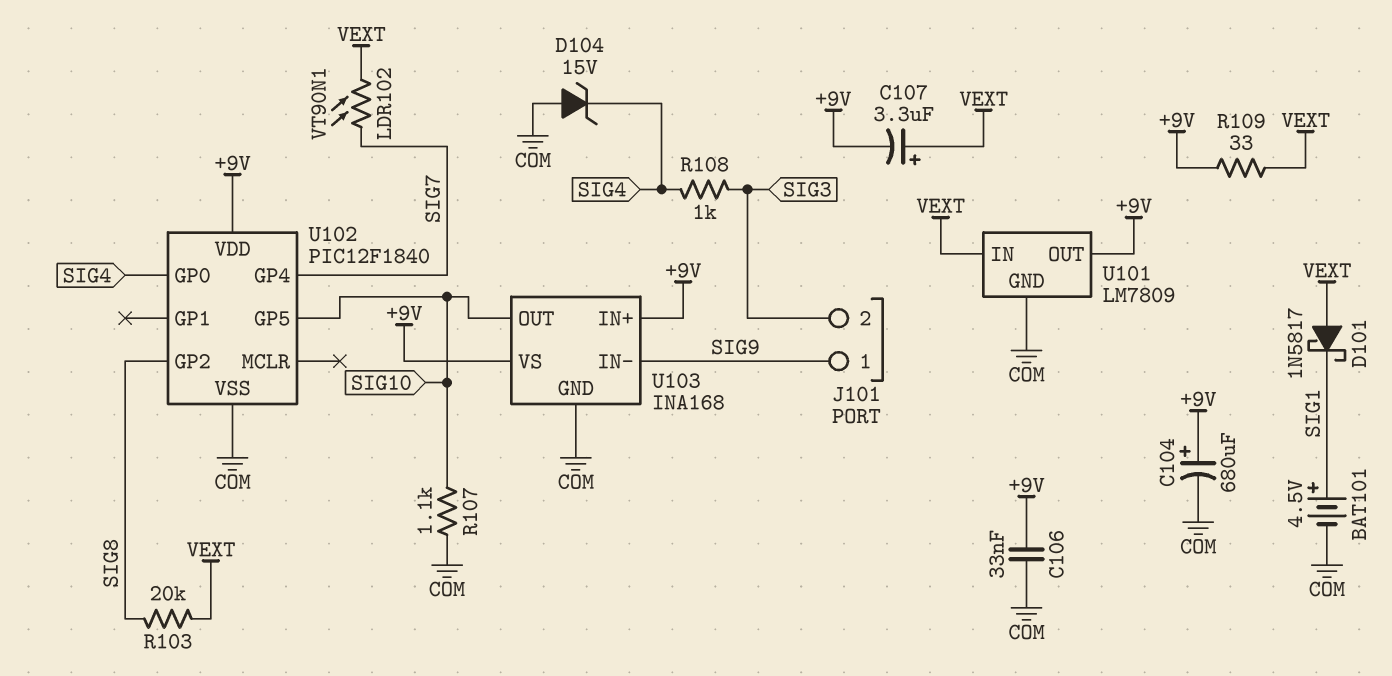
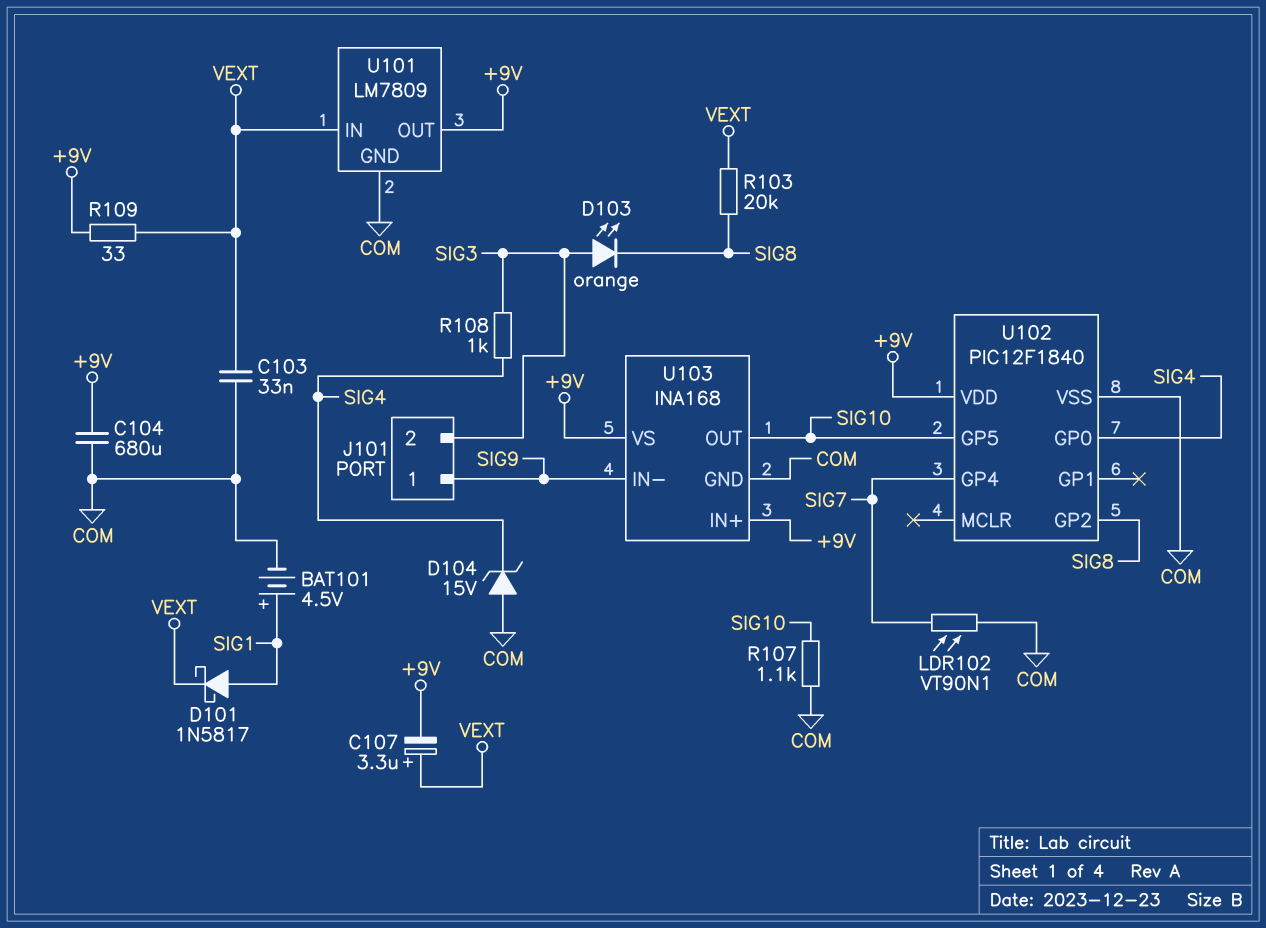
C103: none -> 33nF (COM, VEXT)
C104: 680uF (plus +9V, minus COM) -> 680uF (+9V, COM)
C106: 33nF (+9V, COM) -> none
D101: schottky 1N5817 (A VEXT, K SIG1) -> schottky 1N5817 (A SIG1, K VEXT)
D103: none -> LED orange (A SIG3, K SIG8)
LDR102: VT90N1 (SIG7, VEXT) -> VT90N1 (COM, SIG7)

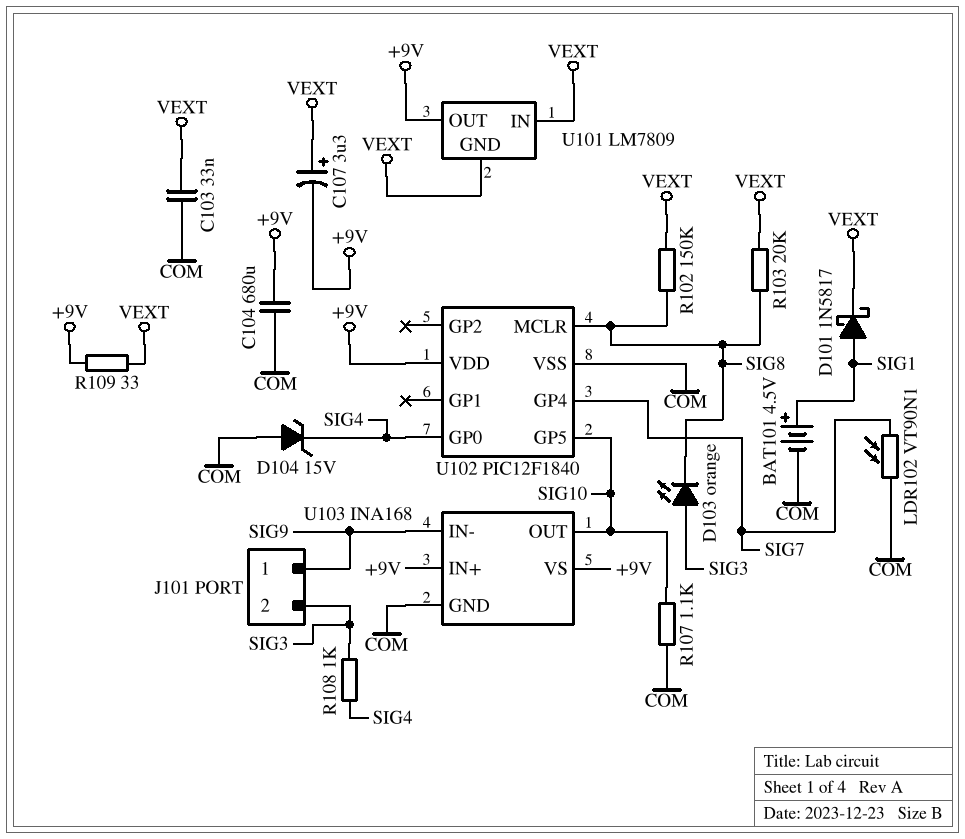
R102: none -> 150k (SIG8, VEXT)
U101 pin GND: COM -> VEXT
U102 pin GP2: SIG8 -> none
U102 pin MCLR: none -> SIG8

